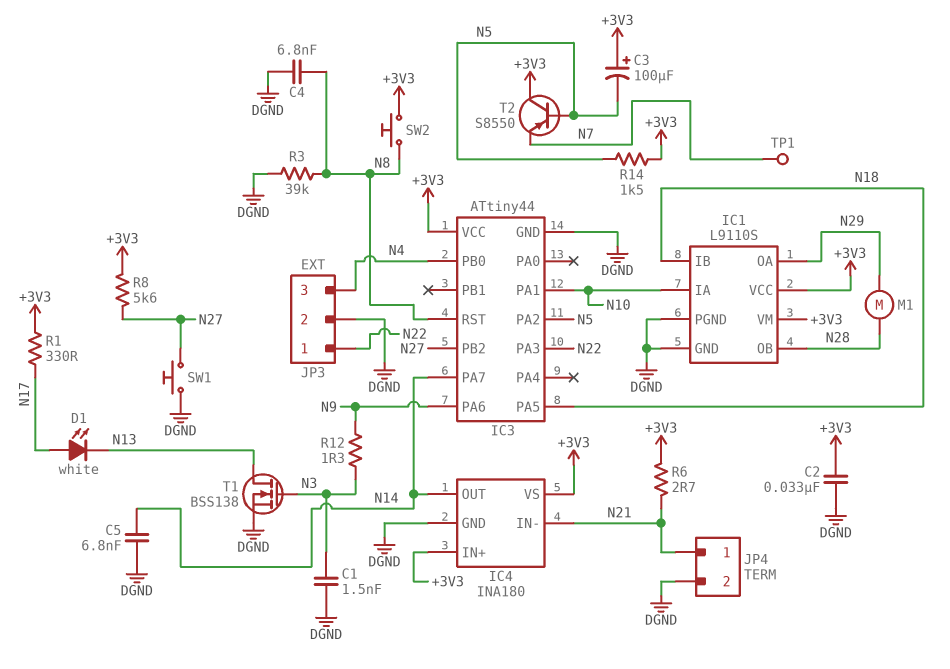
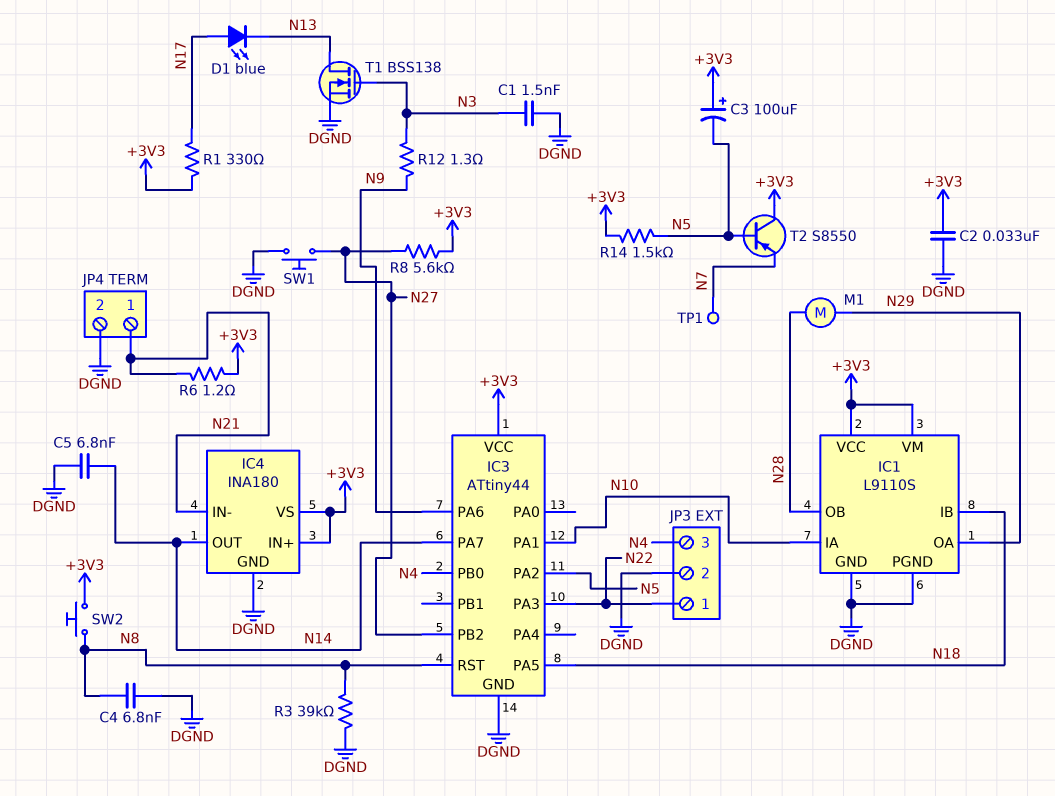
D1: LED white (A N17, K N13) -> LED blue (A N17, K N13)
R6: 2.7 (+3V3, N21) -> 1.2 (+3V3, N21)

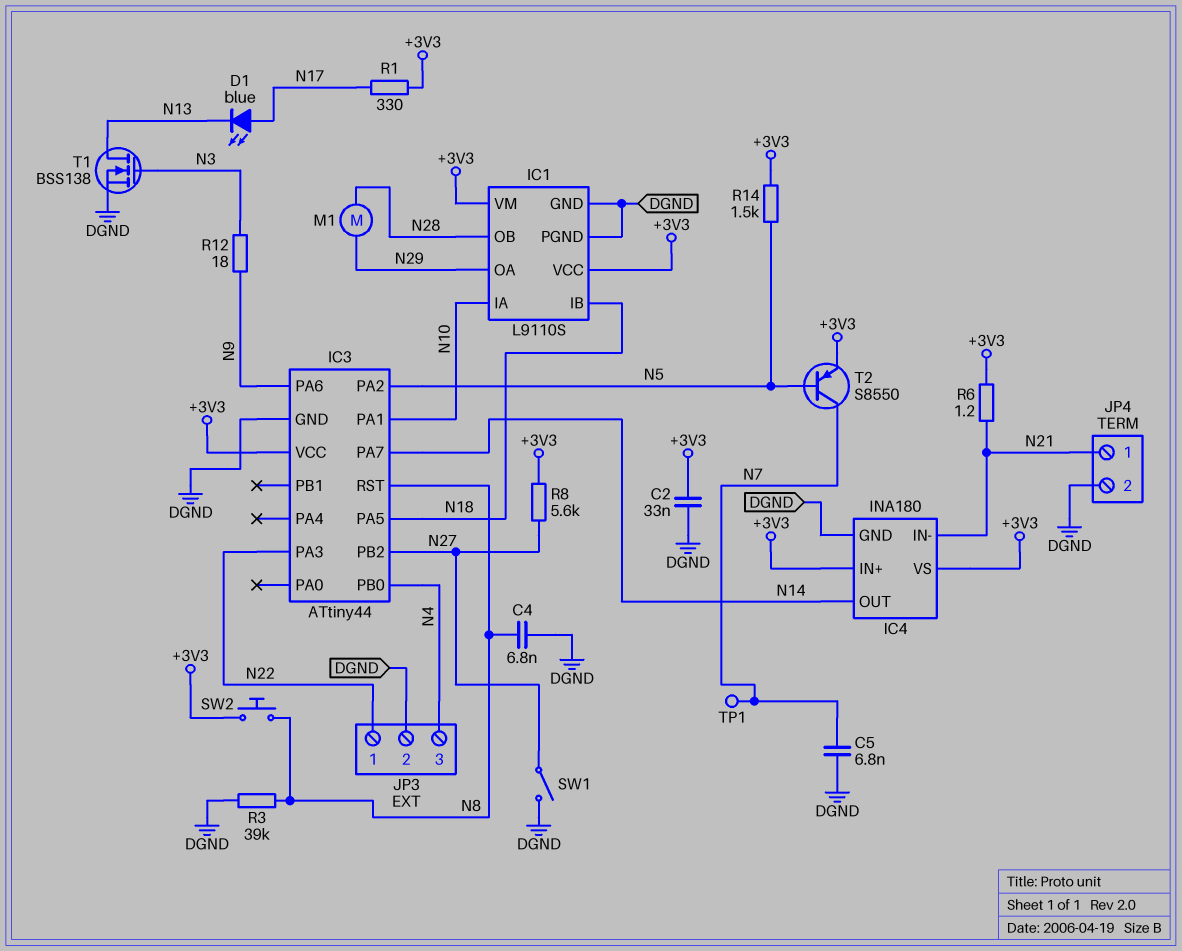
C1: 1.5nF (DGND, N3) -> none
C3: 100uF (plus +3V3, minus N5) -> none
C5: 6.8nF (DGND, N14) -> 6.8nF (DGND, N7)
R12: 1.3 (N3, N9) -> 18 (N3, N9)
SW1: button (DGND, N27) -> switch (DGND, N27)
T2: PNP S8550 (B N5, C +3V3, E N7) -> PNP S8550 (B N5, C N7, E +3V3)

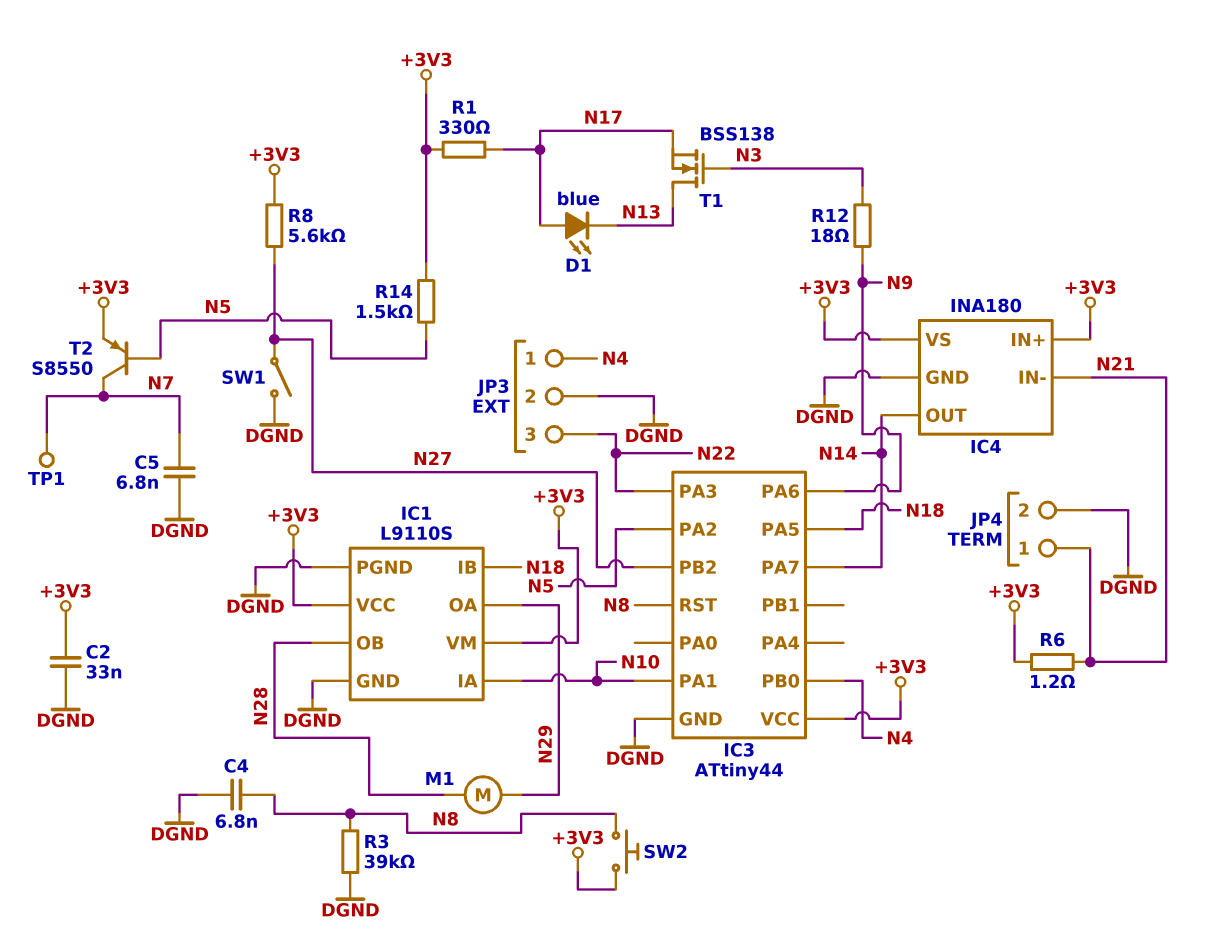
JP3 pin 1: N22 -> N4
JP3 pin 3: N4 -> N22
T1: NMOS BSS138 (G N3, D N13, S DGND) -> NMOS BSS138 (G N3, D N13, S N17)

